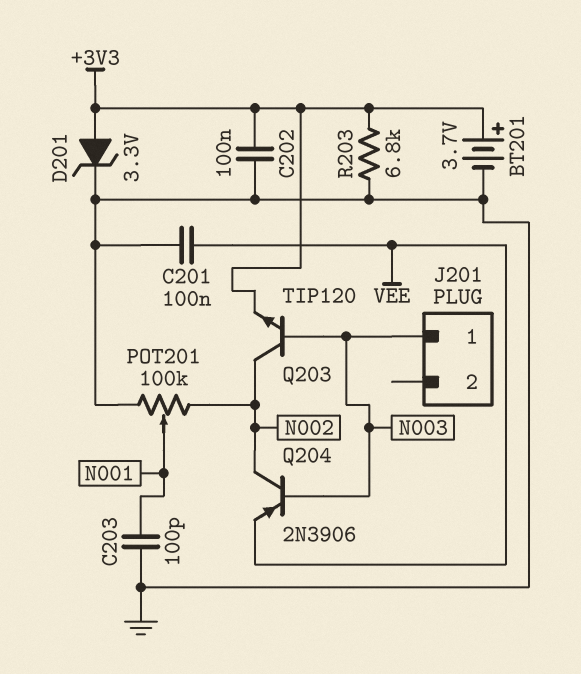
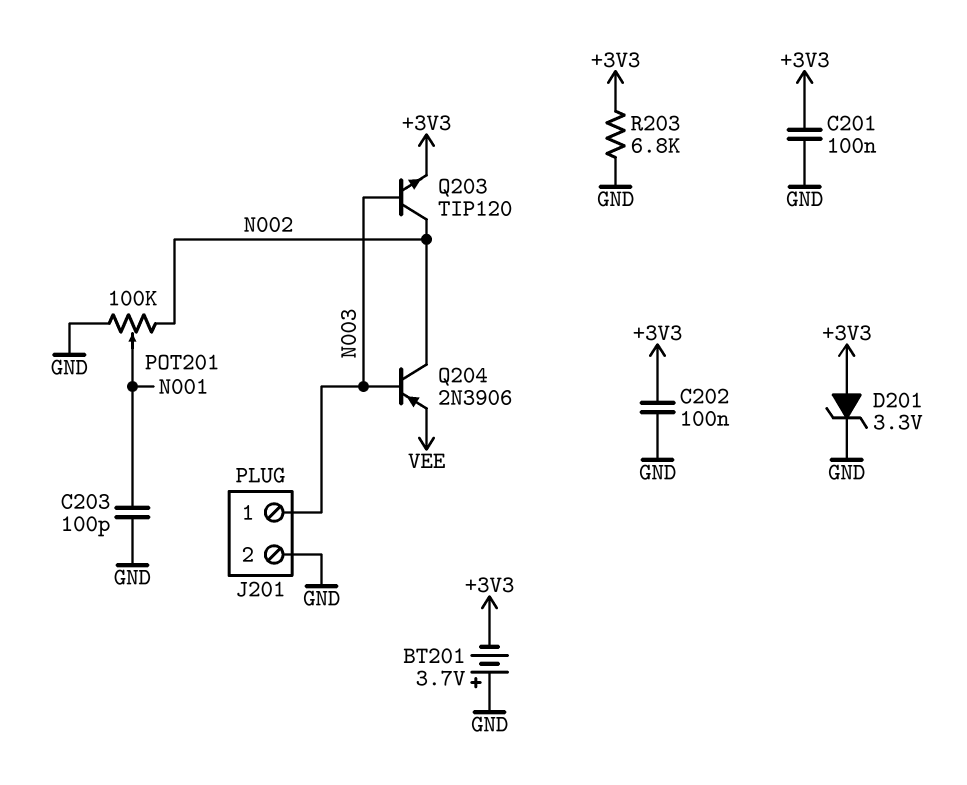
BT201: 3.7V (plus +3V3, minus GND) -> 3.7V (plus GND, minus +3V3)
C201: 100nF (GND, VEE) -> 100nF (+3V3, GND)
J201 pin 2: none -> GND

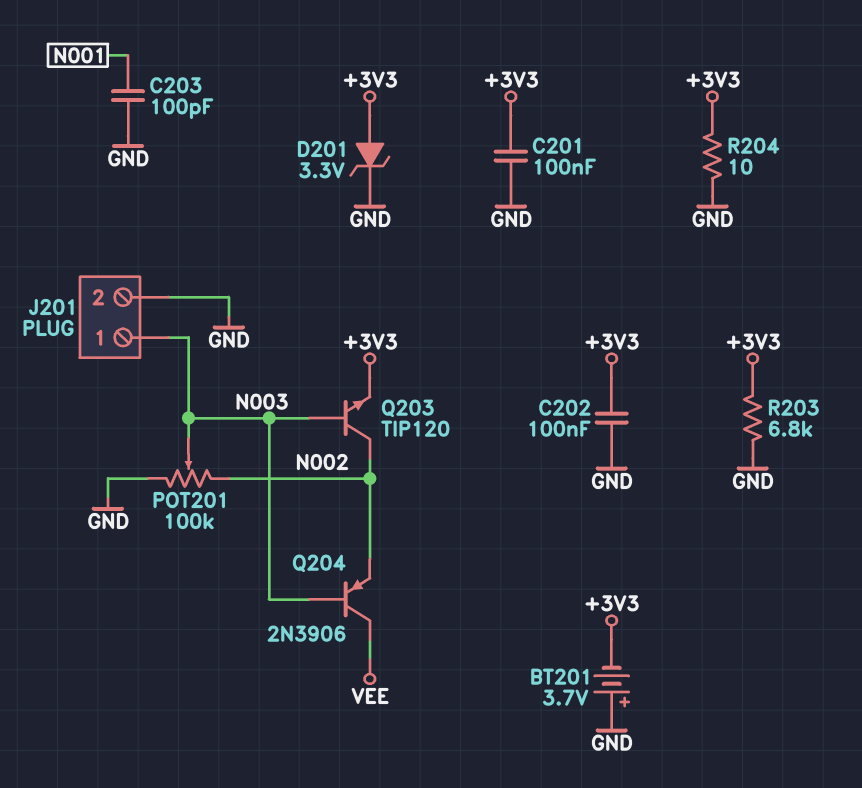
POT201: 100k (GND, N002, wiper N001) -> 100k (GND, N002, wiper N003)
Q204: PNP 2N3906 (B N003, C N002, E VEE) -> PNP 2N3906 (B N003, C VEE, E N002)
R204: none -> 10 (+3V3, GND)

